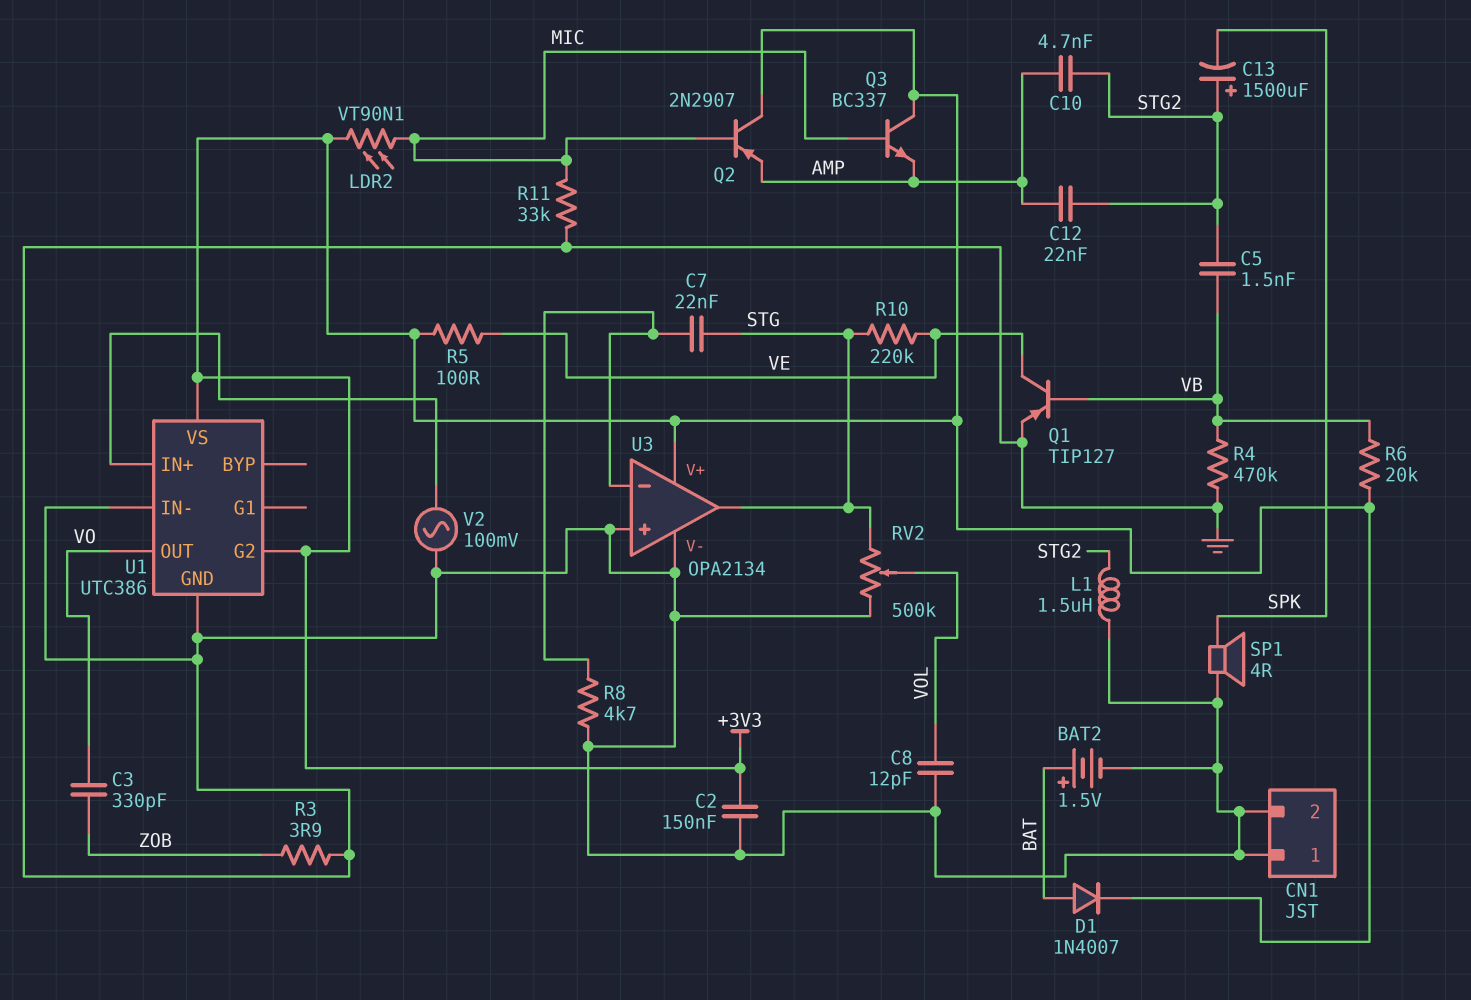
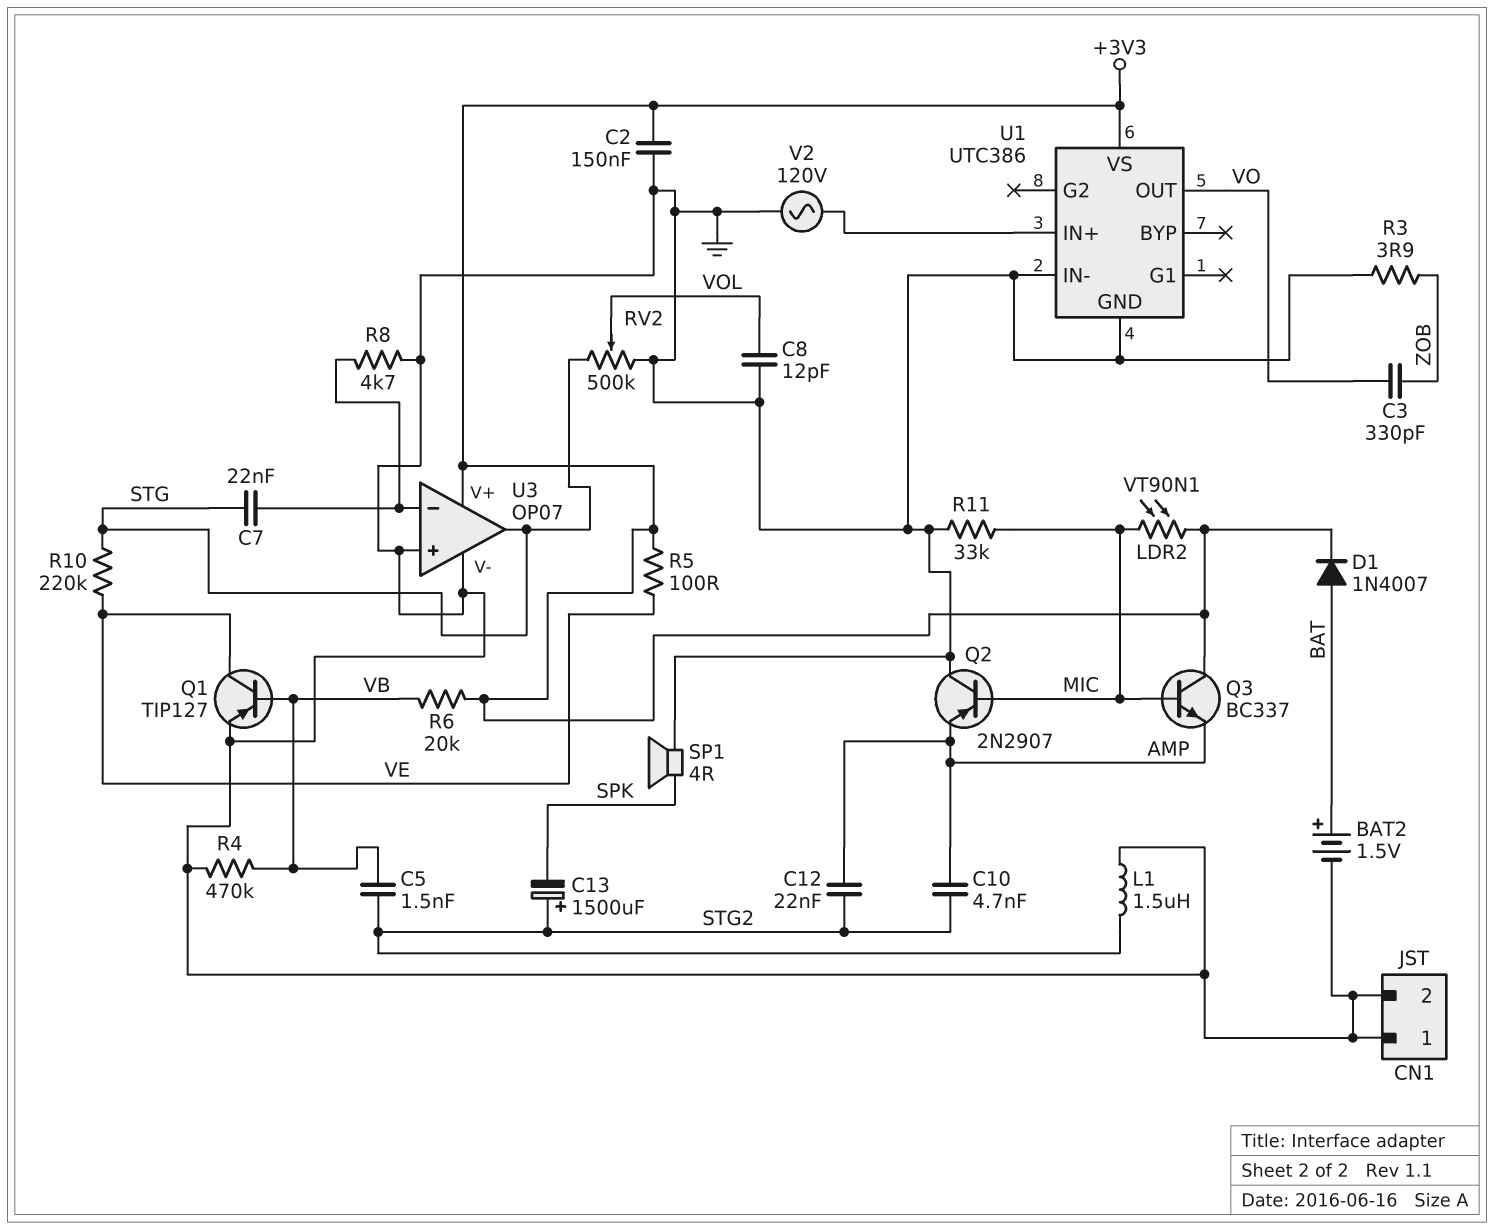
Q2: PNP 2N2907 (B MIC, C +3V3, E AMP) -> PNP 2N2907 (B MIC, C GND, E AMP)
U1 pin G2: +3V3 -> none
U3: OPA2134 -> OP07
V2: AC 100mV (GND, U1/IN+) -> AC 120V (GND, U1/IN+)

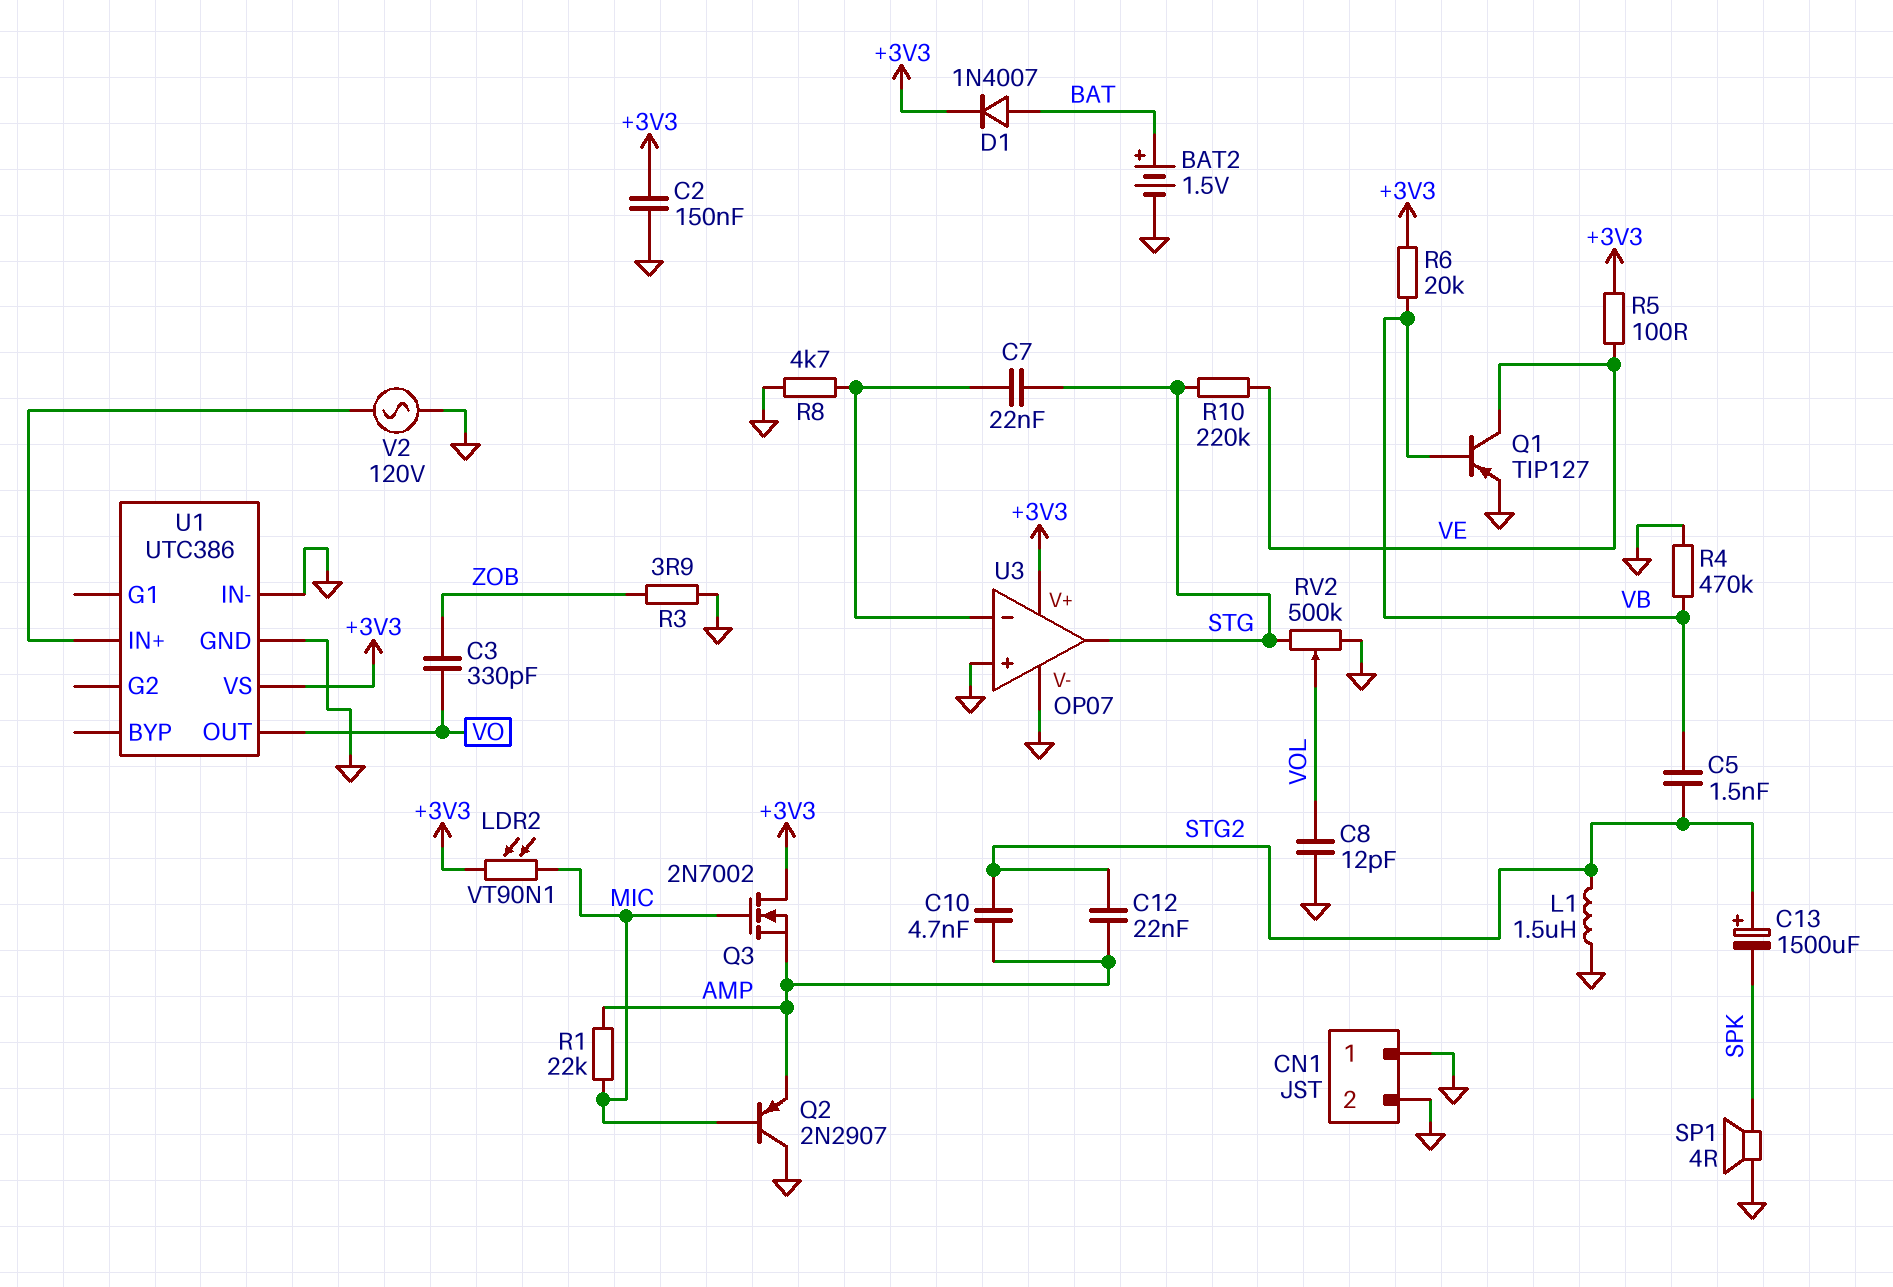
Q3: NPN BC337 (B MIC, C +3V3, E AMP) -> NMOS 2N7002 (G MIC, D +3V3, S AMP)
R1: none -> 22k (AMP, MIC)
R11: 33k (GND, MIC) -> none

